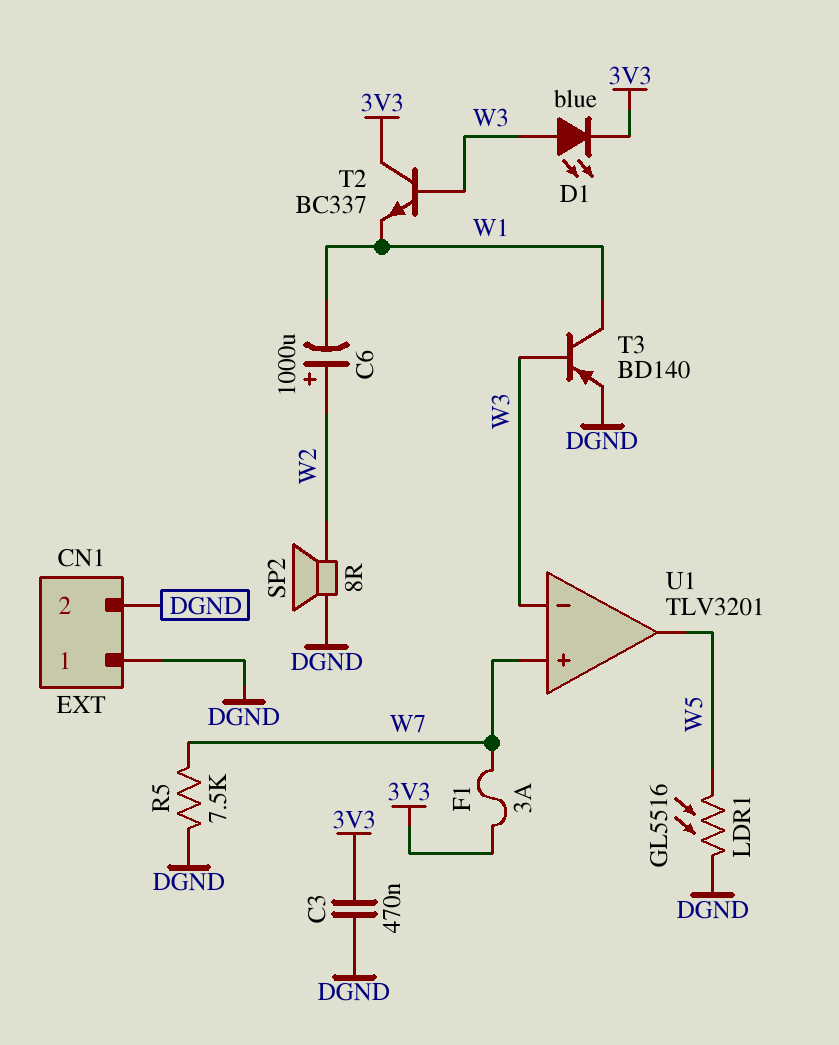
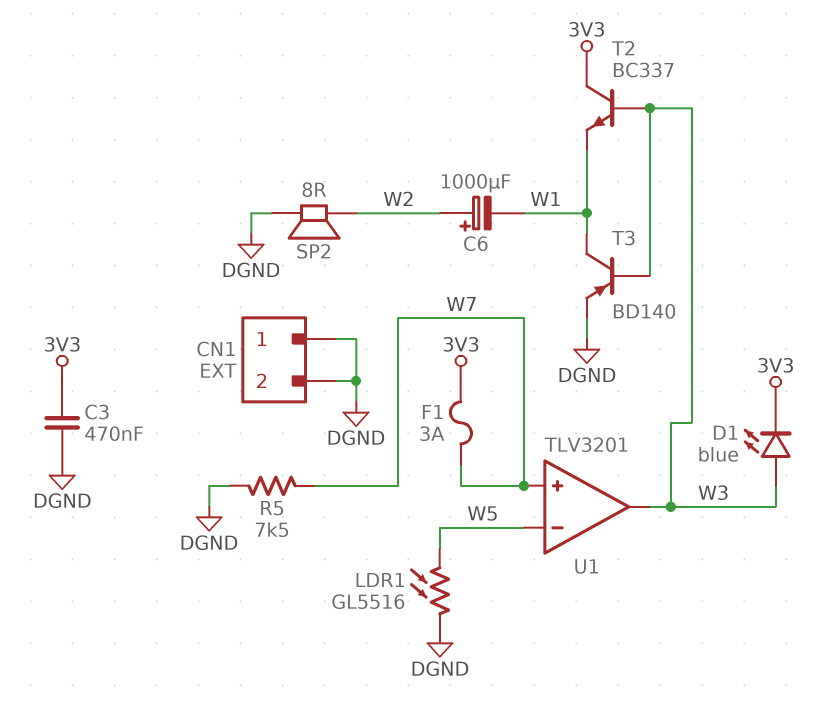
U1 pin in-: W3 -> W5
U1 pin out: W5 -> W3

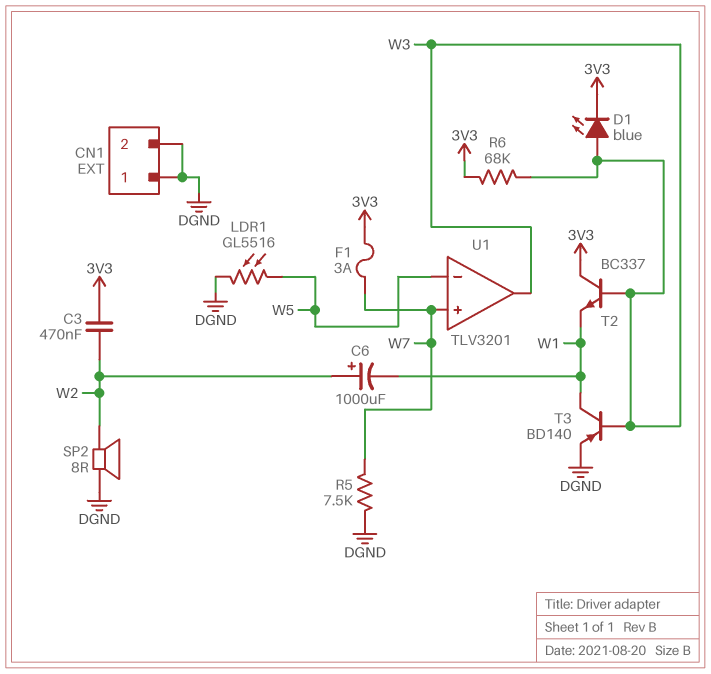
C3: 470nF (3V3, DGND) -> 470nF (3V3, W2)
R6: none -> 68k (3V3, W3)

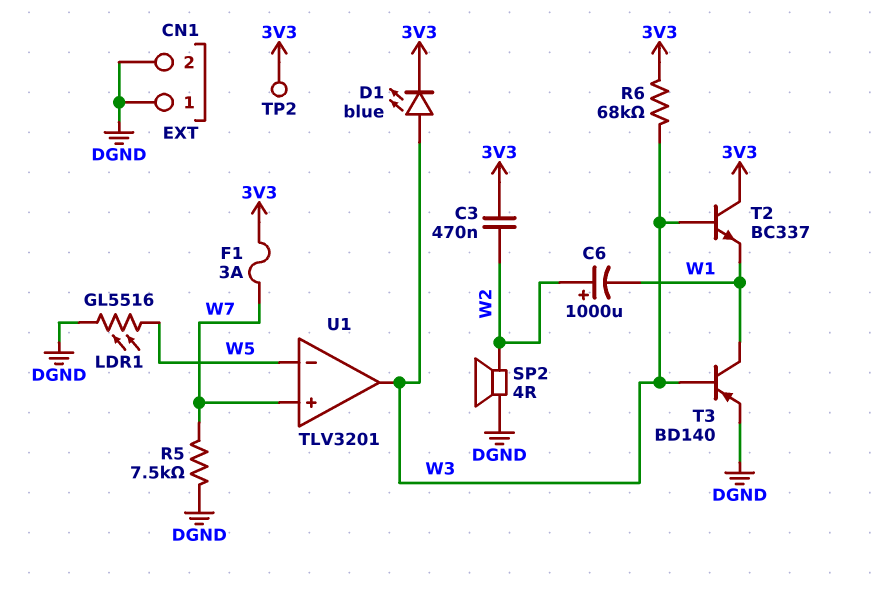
SP2: speaker 8R (DGND, W2) -> speaker 4R (DGND, W2)
TP2: none -> test point (3V3)

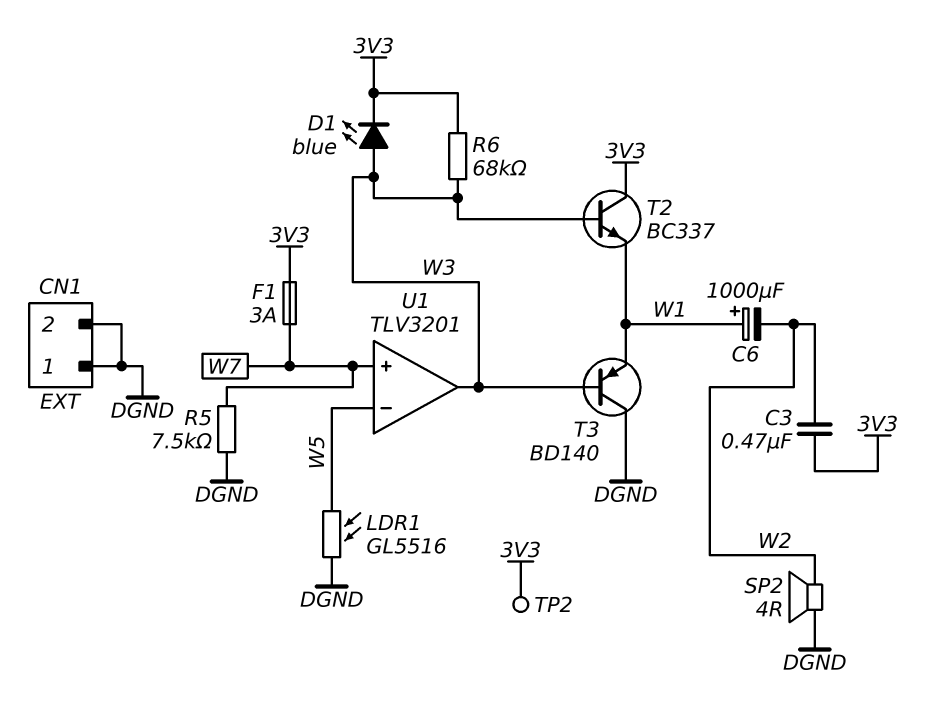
C6: 1000uF (plus W2, minus W1) -> 1000uF (plus W1, minus W2)
T3: PNP BD140 (B W3, C W1, E DGND) -> PNP BD140 (B W3, C DGND, E W1)

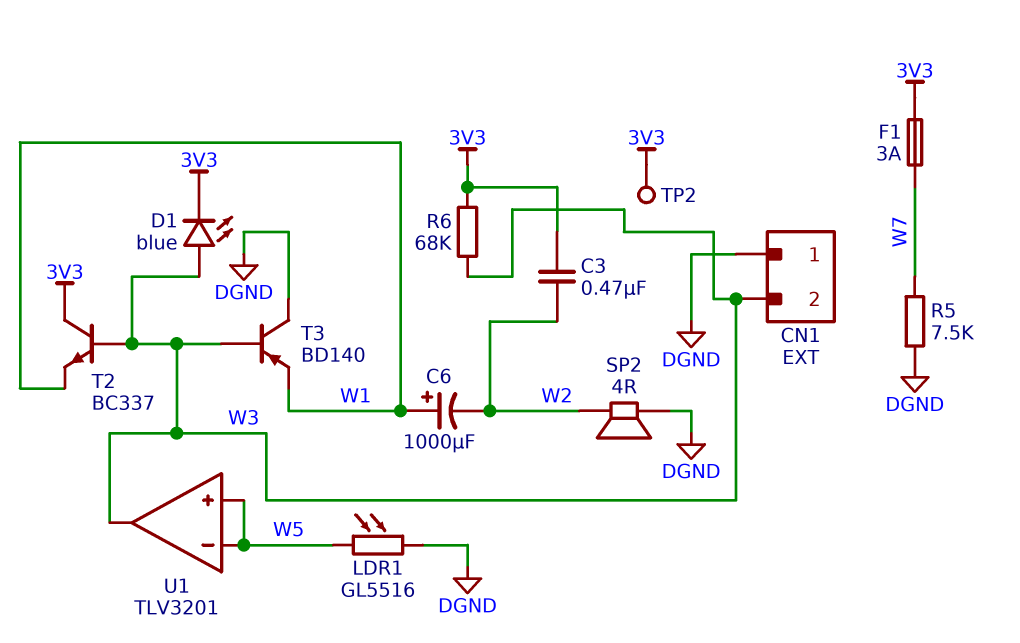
CN1 pin 2: DGND -> W3
U1 pin in+: W7 -> W5

